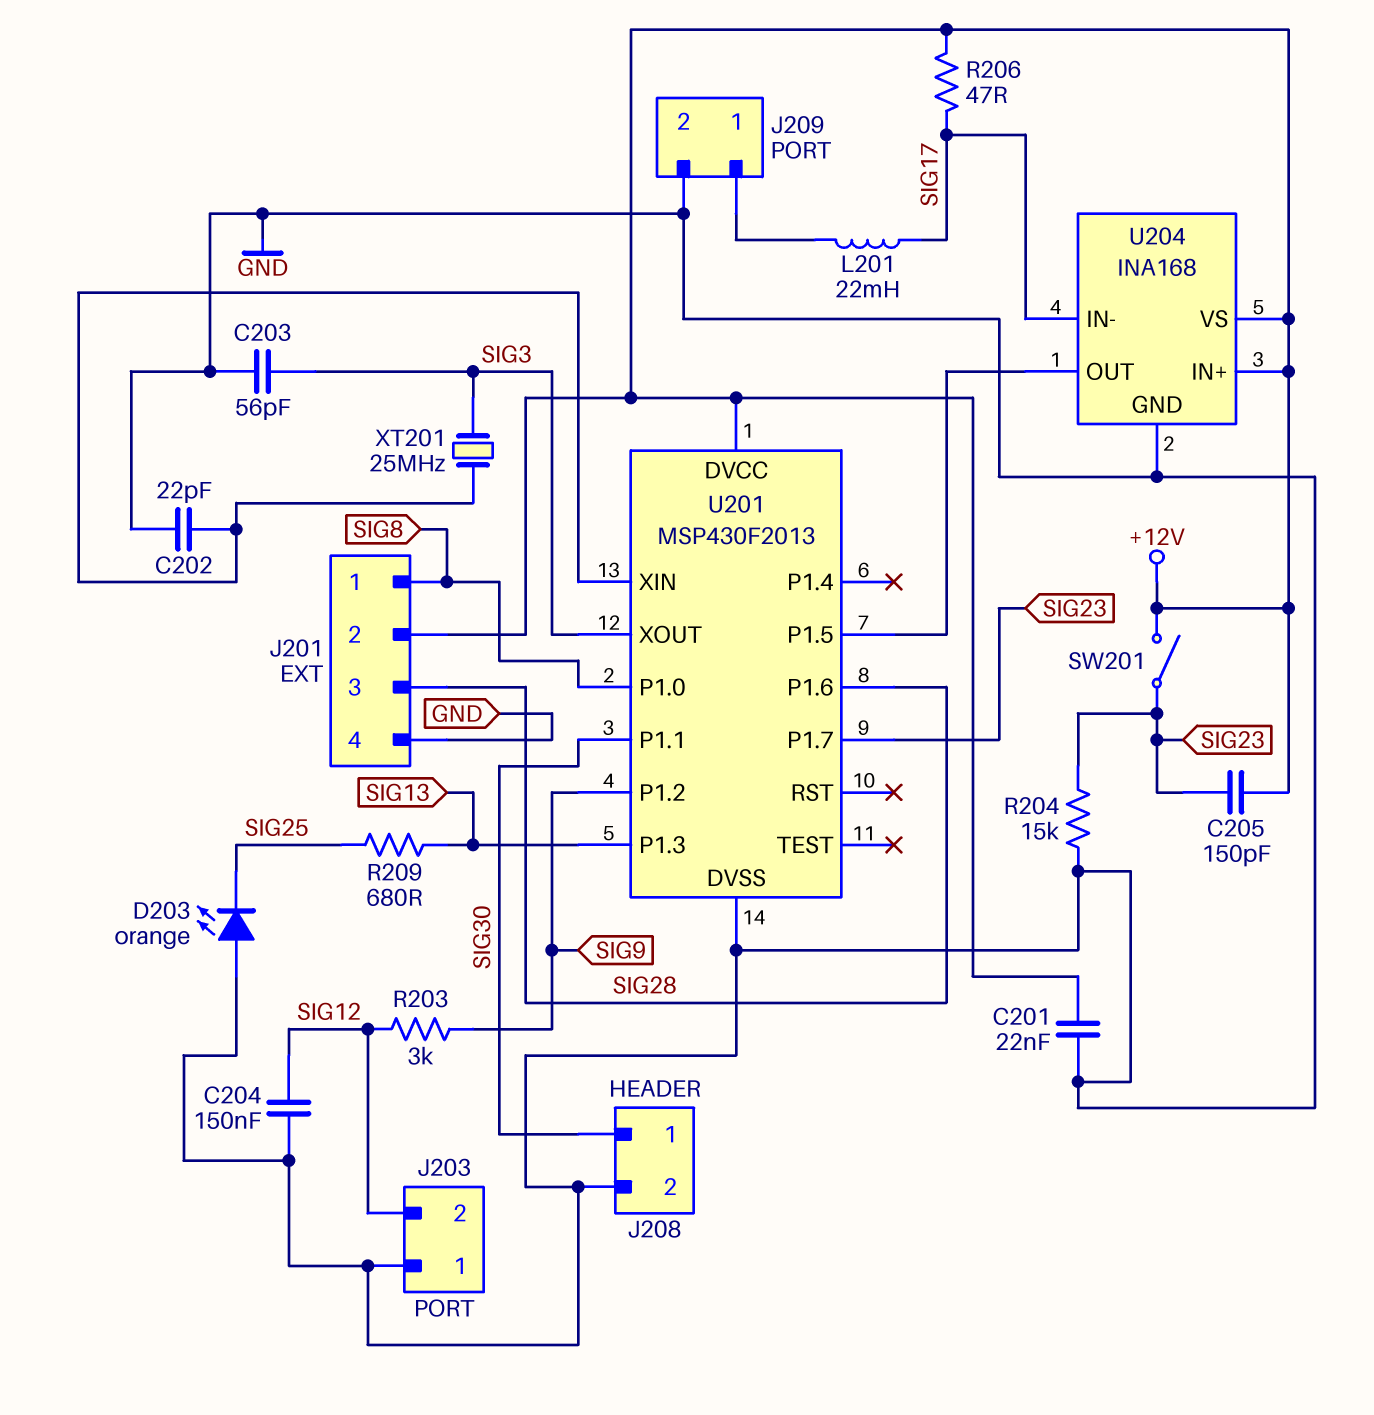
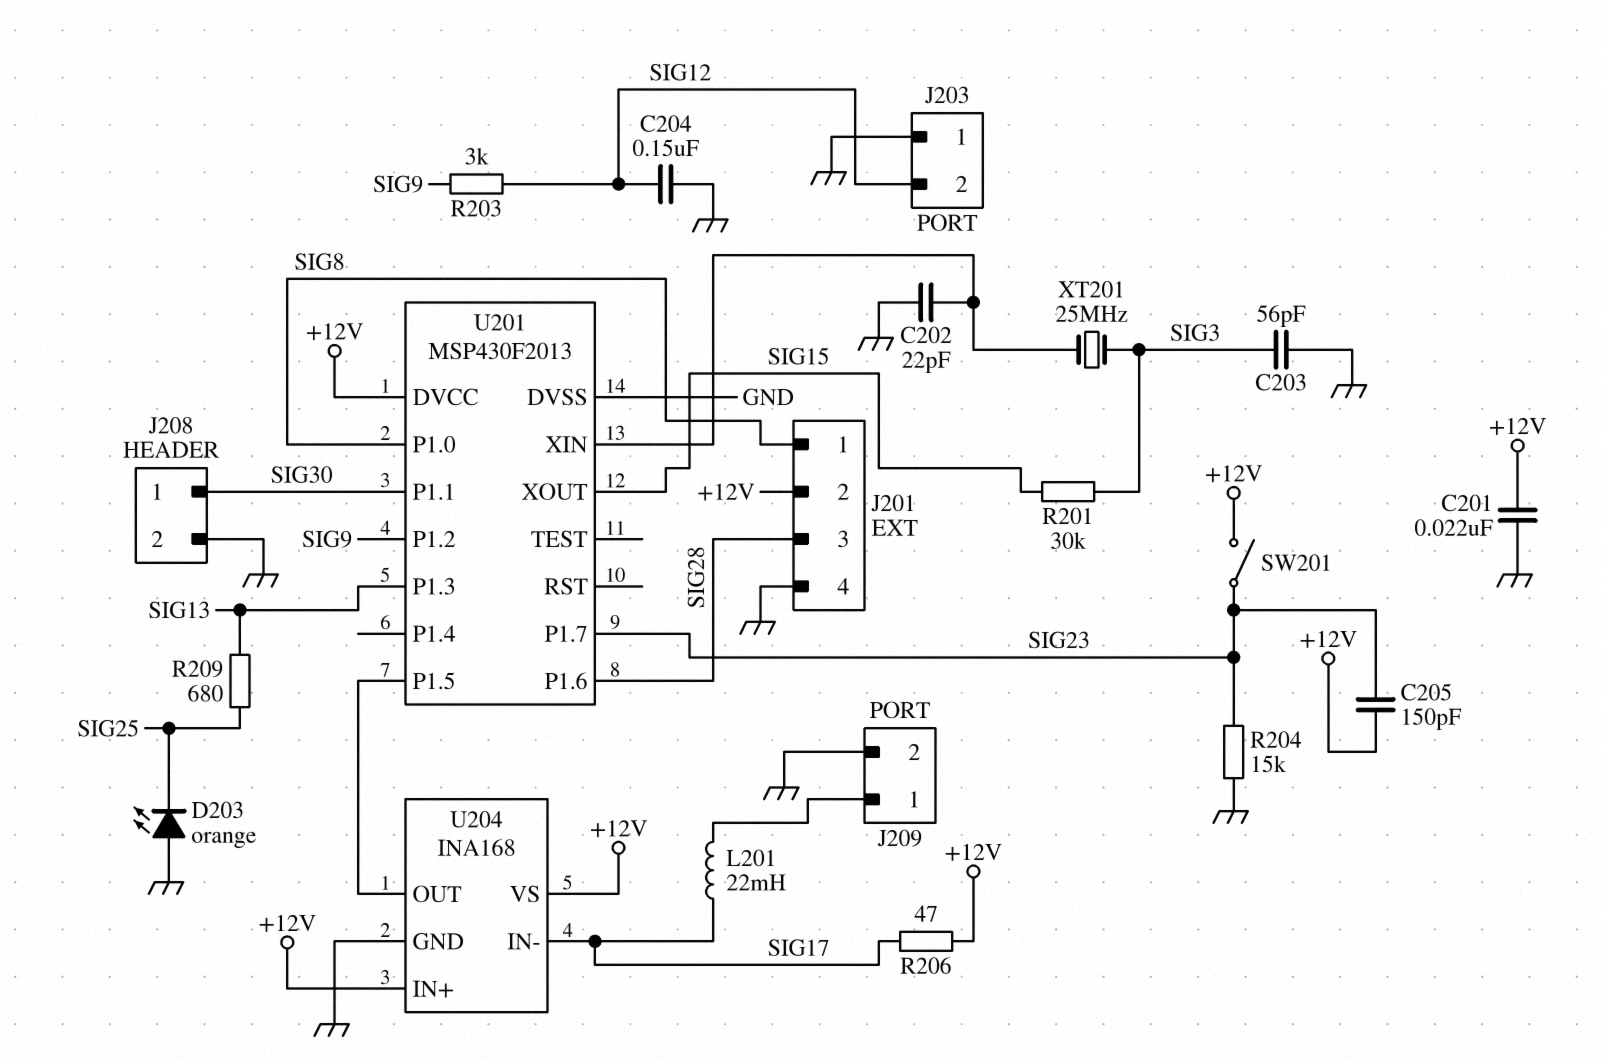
R201: none -> 30k (SIG3, SIG15)
U201 pin XOUT: SIG3 -> SIG15

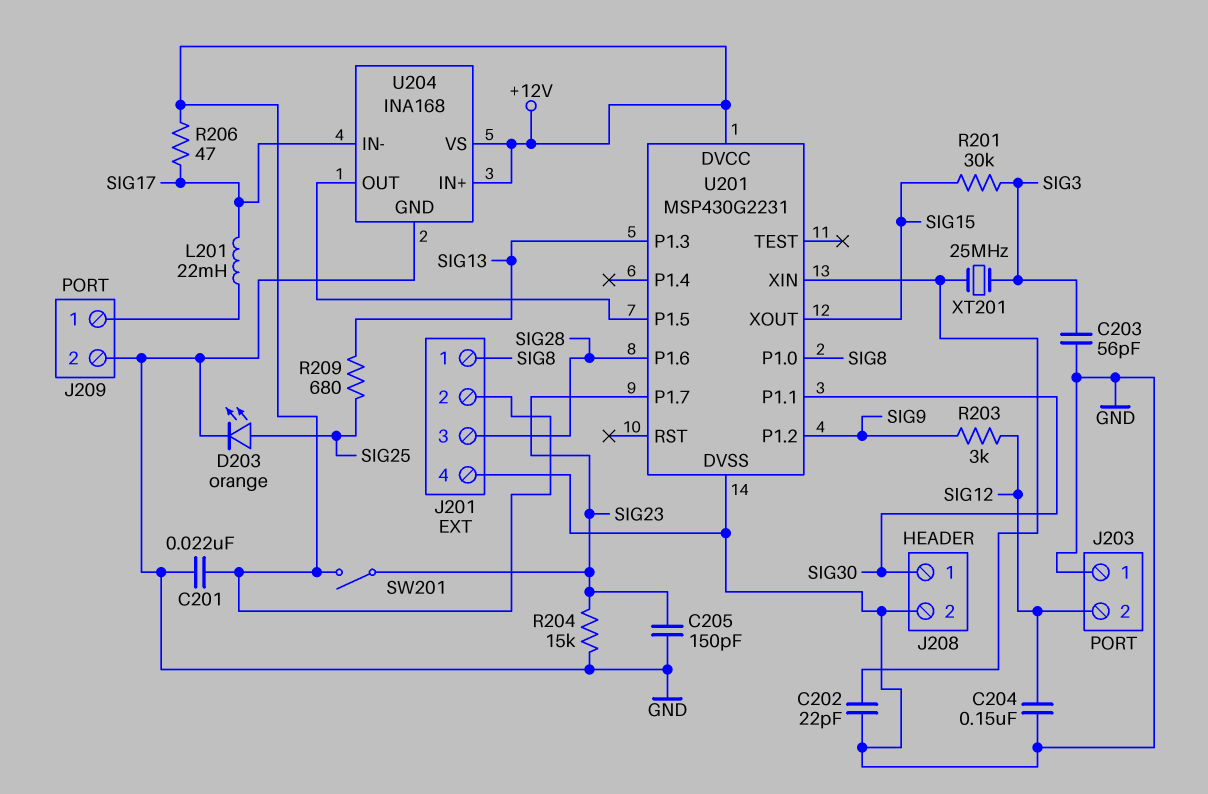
C205: 150pF (+12V, SIG23) -> 150pF (GND, SIG23)
D203: LED orange (A GND, K SIG25) -> LED orange (A SIG25, K GND)
U201: MSP430F2013 -> MSP430G2231

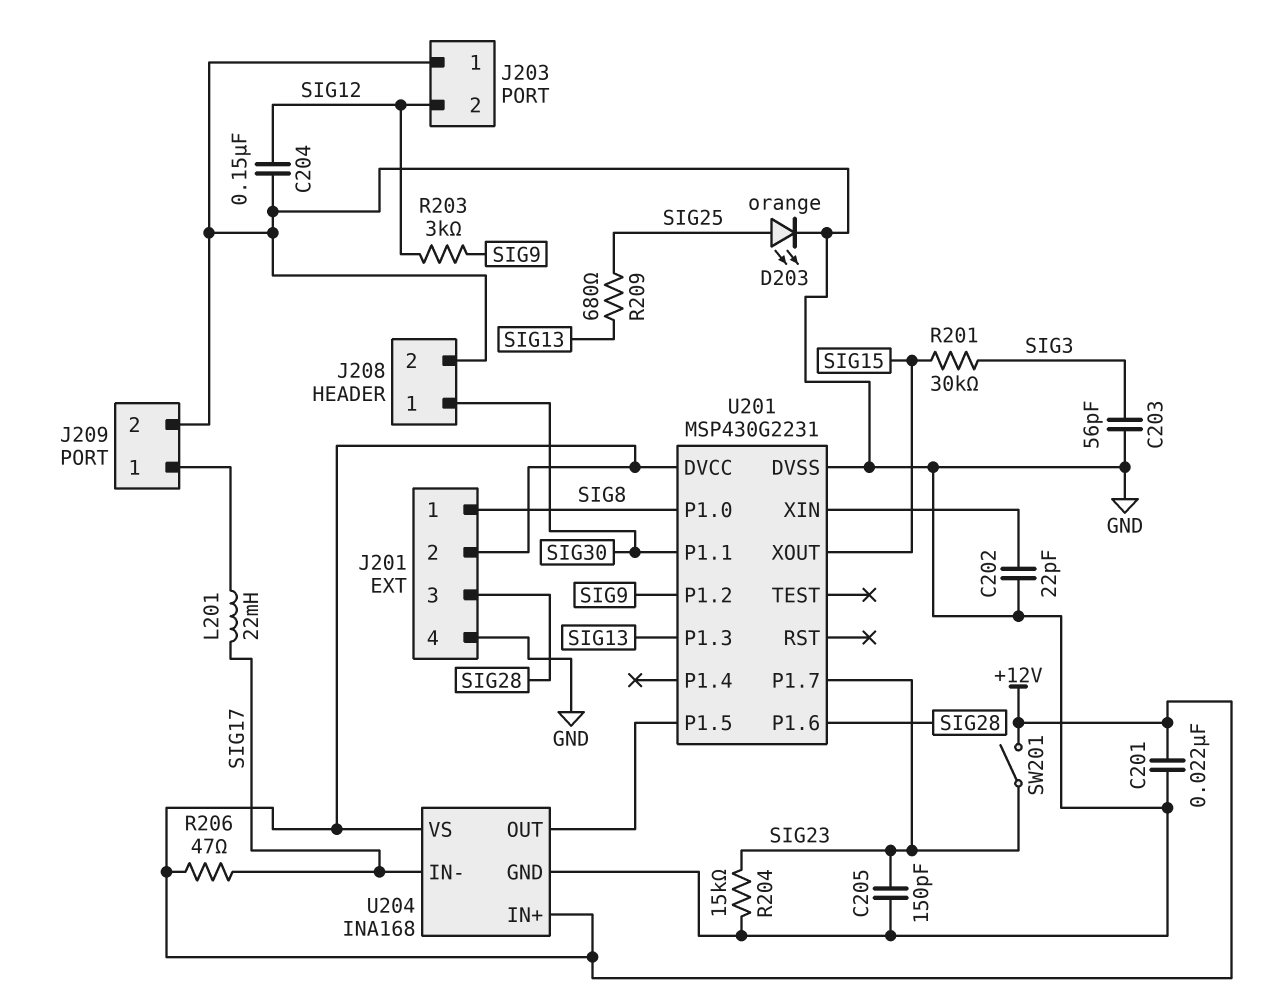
XT201: 25MHz (SIG3, U201/XIN) -> none

